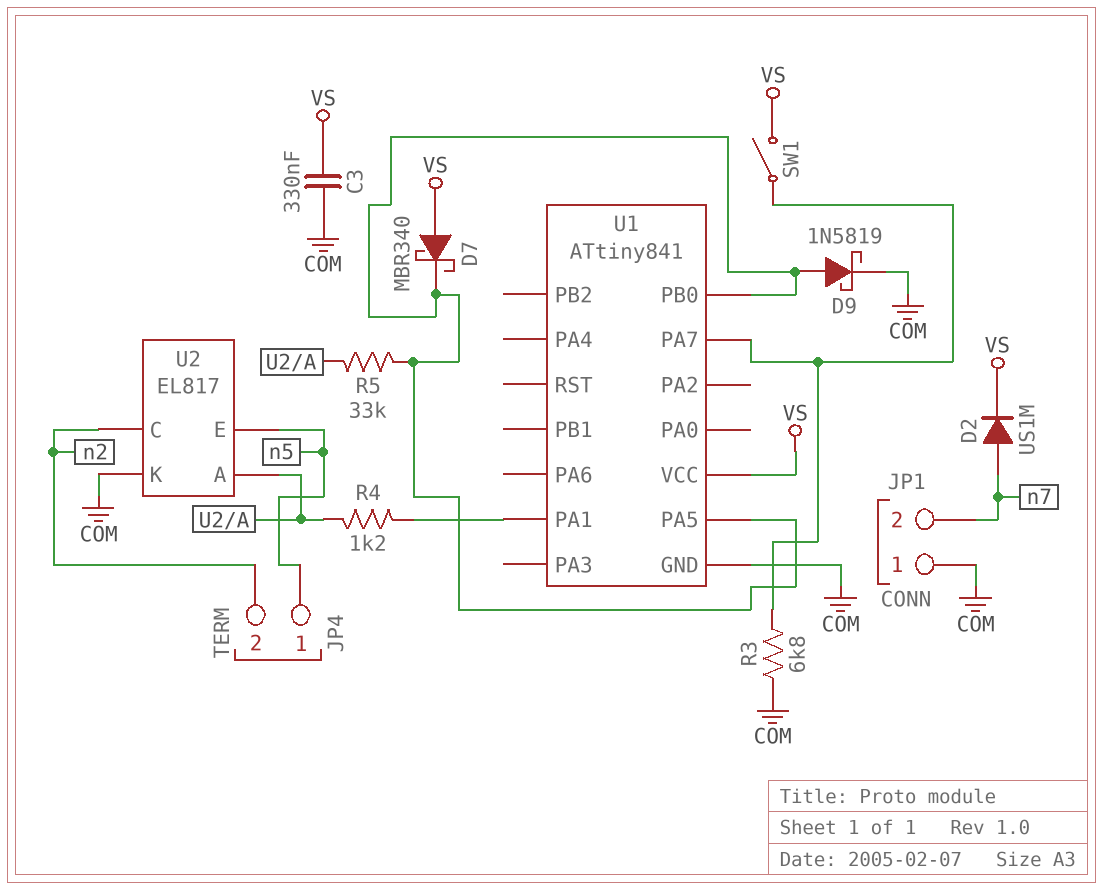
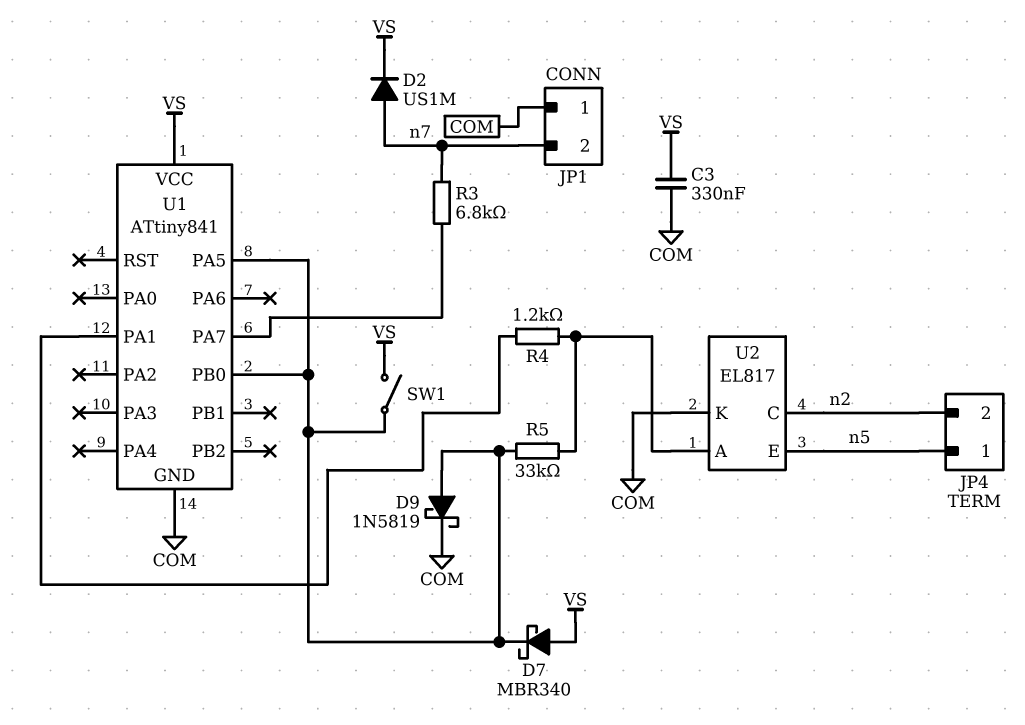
R3: 6.8k (COM, U1/PA7) -> 6.8k (U1/PA7, n7)
SW1: switch (U1/PA7, VS) -> switch (U1/PA5, VS)

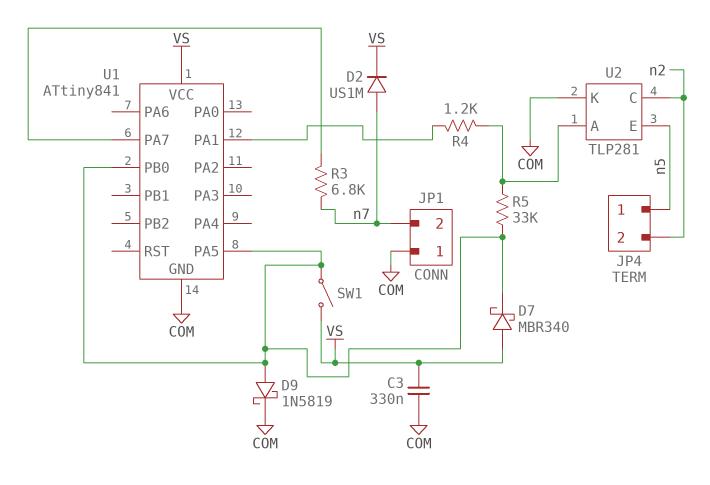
U2: EL817 -> TLP281

